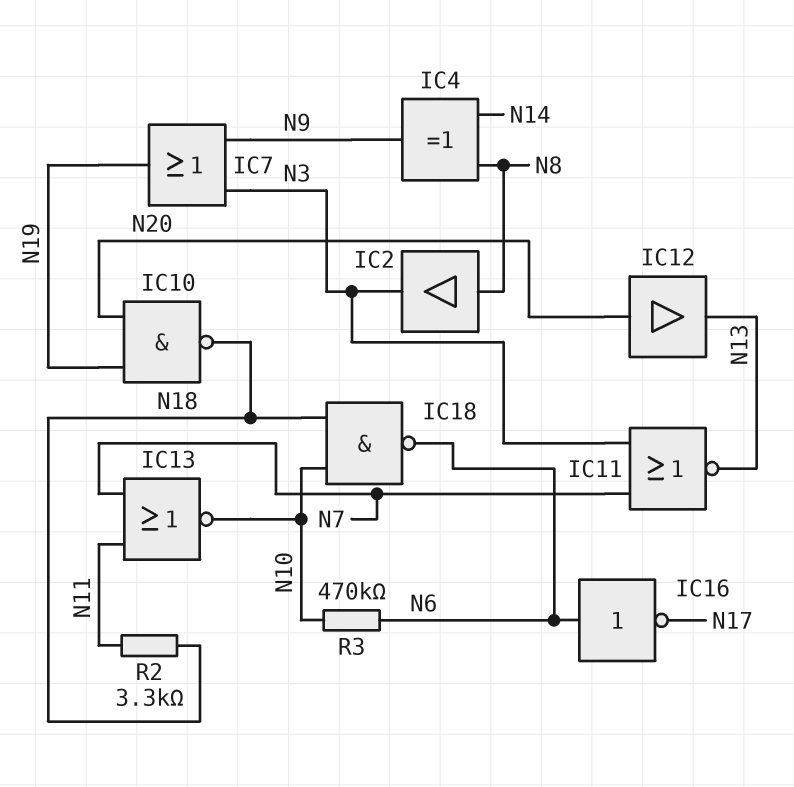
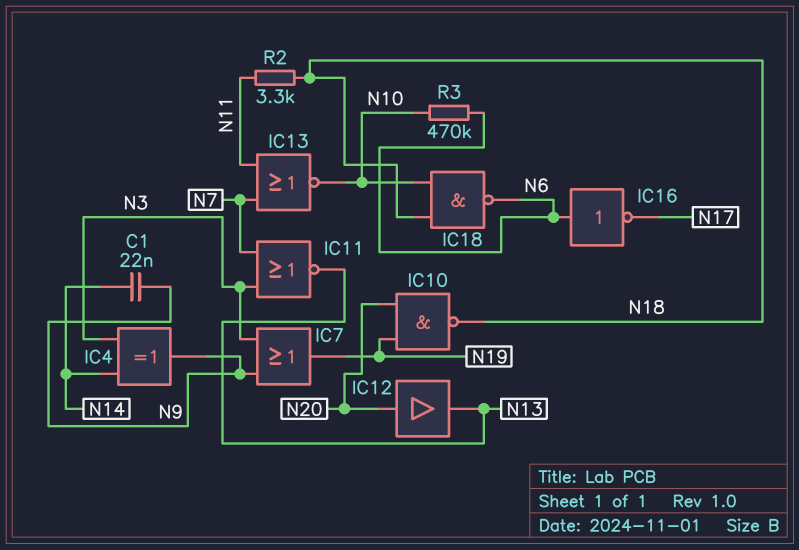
C1: none -> 22nF (N9, N14)
IC2: buffer (in N8, out N3) -> none
IC4: XOR (in N8, in N14, out N9) -> XOR (in N3, in N14, out N9)

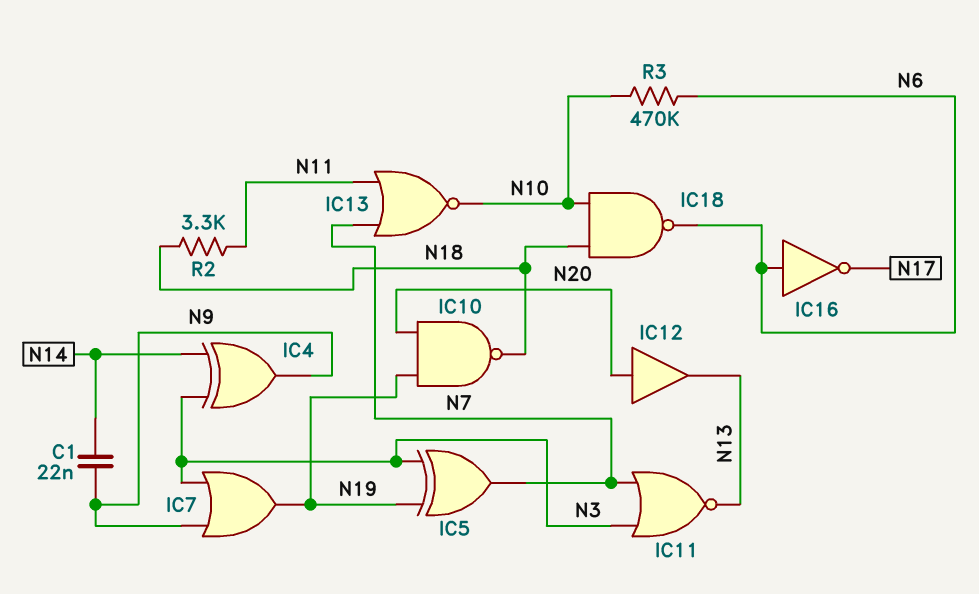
IC5: none -> XOR (in N3, in N19, out N7)

